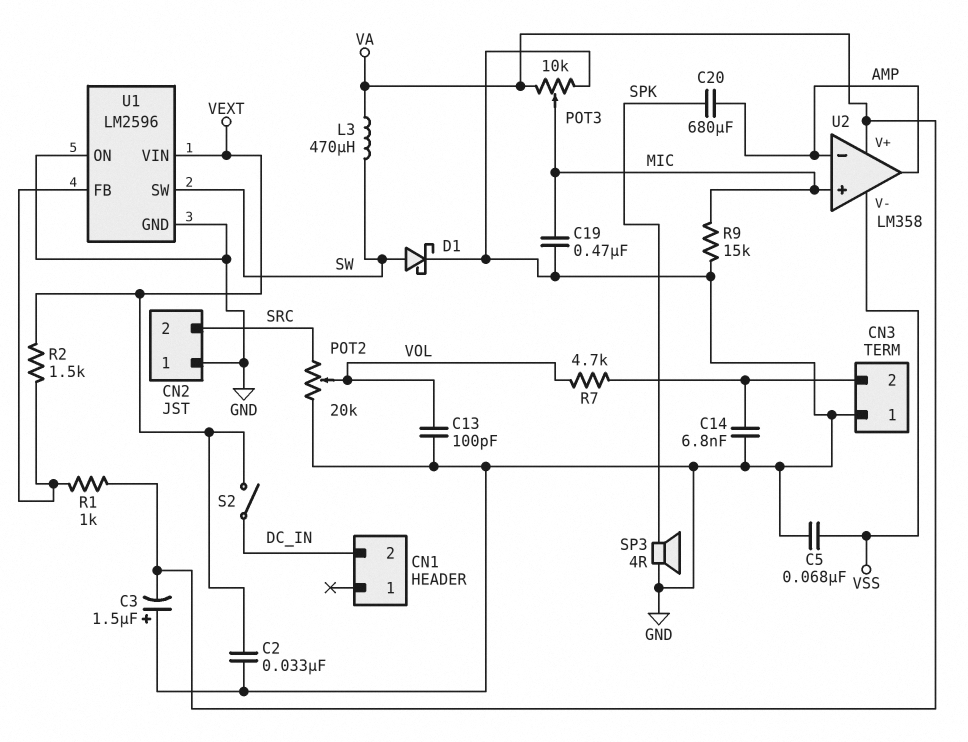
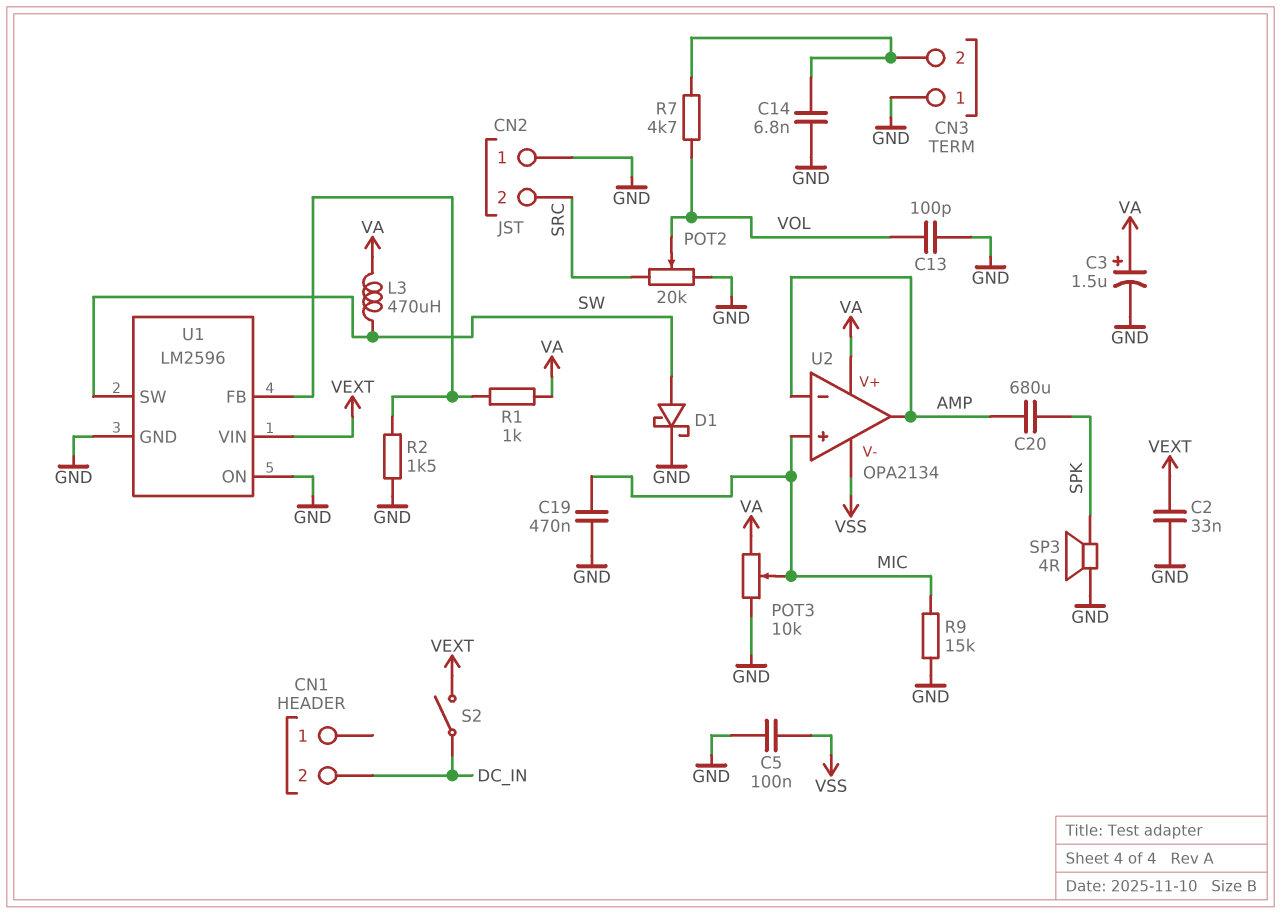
C3: 1.5uF (plus GND, minus VA) -> 1.5uF (plus VA, minus GND)
C5: 68nF (GND, VSS) -> 100nF (GND, VSS)
R2: 1.5k (U1/FB, VEXT) -> 1.5k (GND, U1/FB)
U2: LM358 -> OPA2134

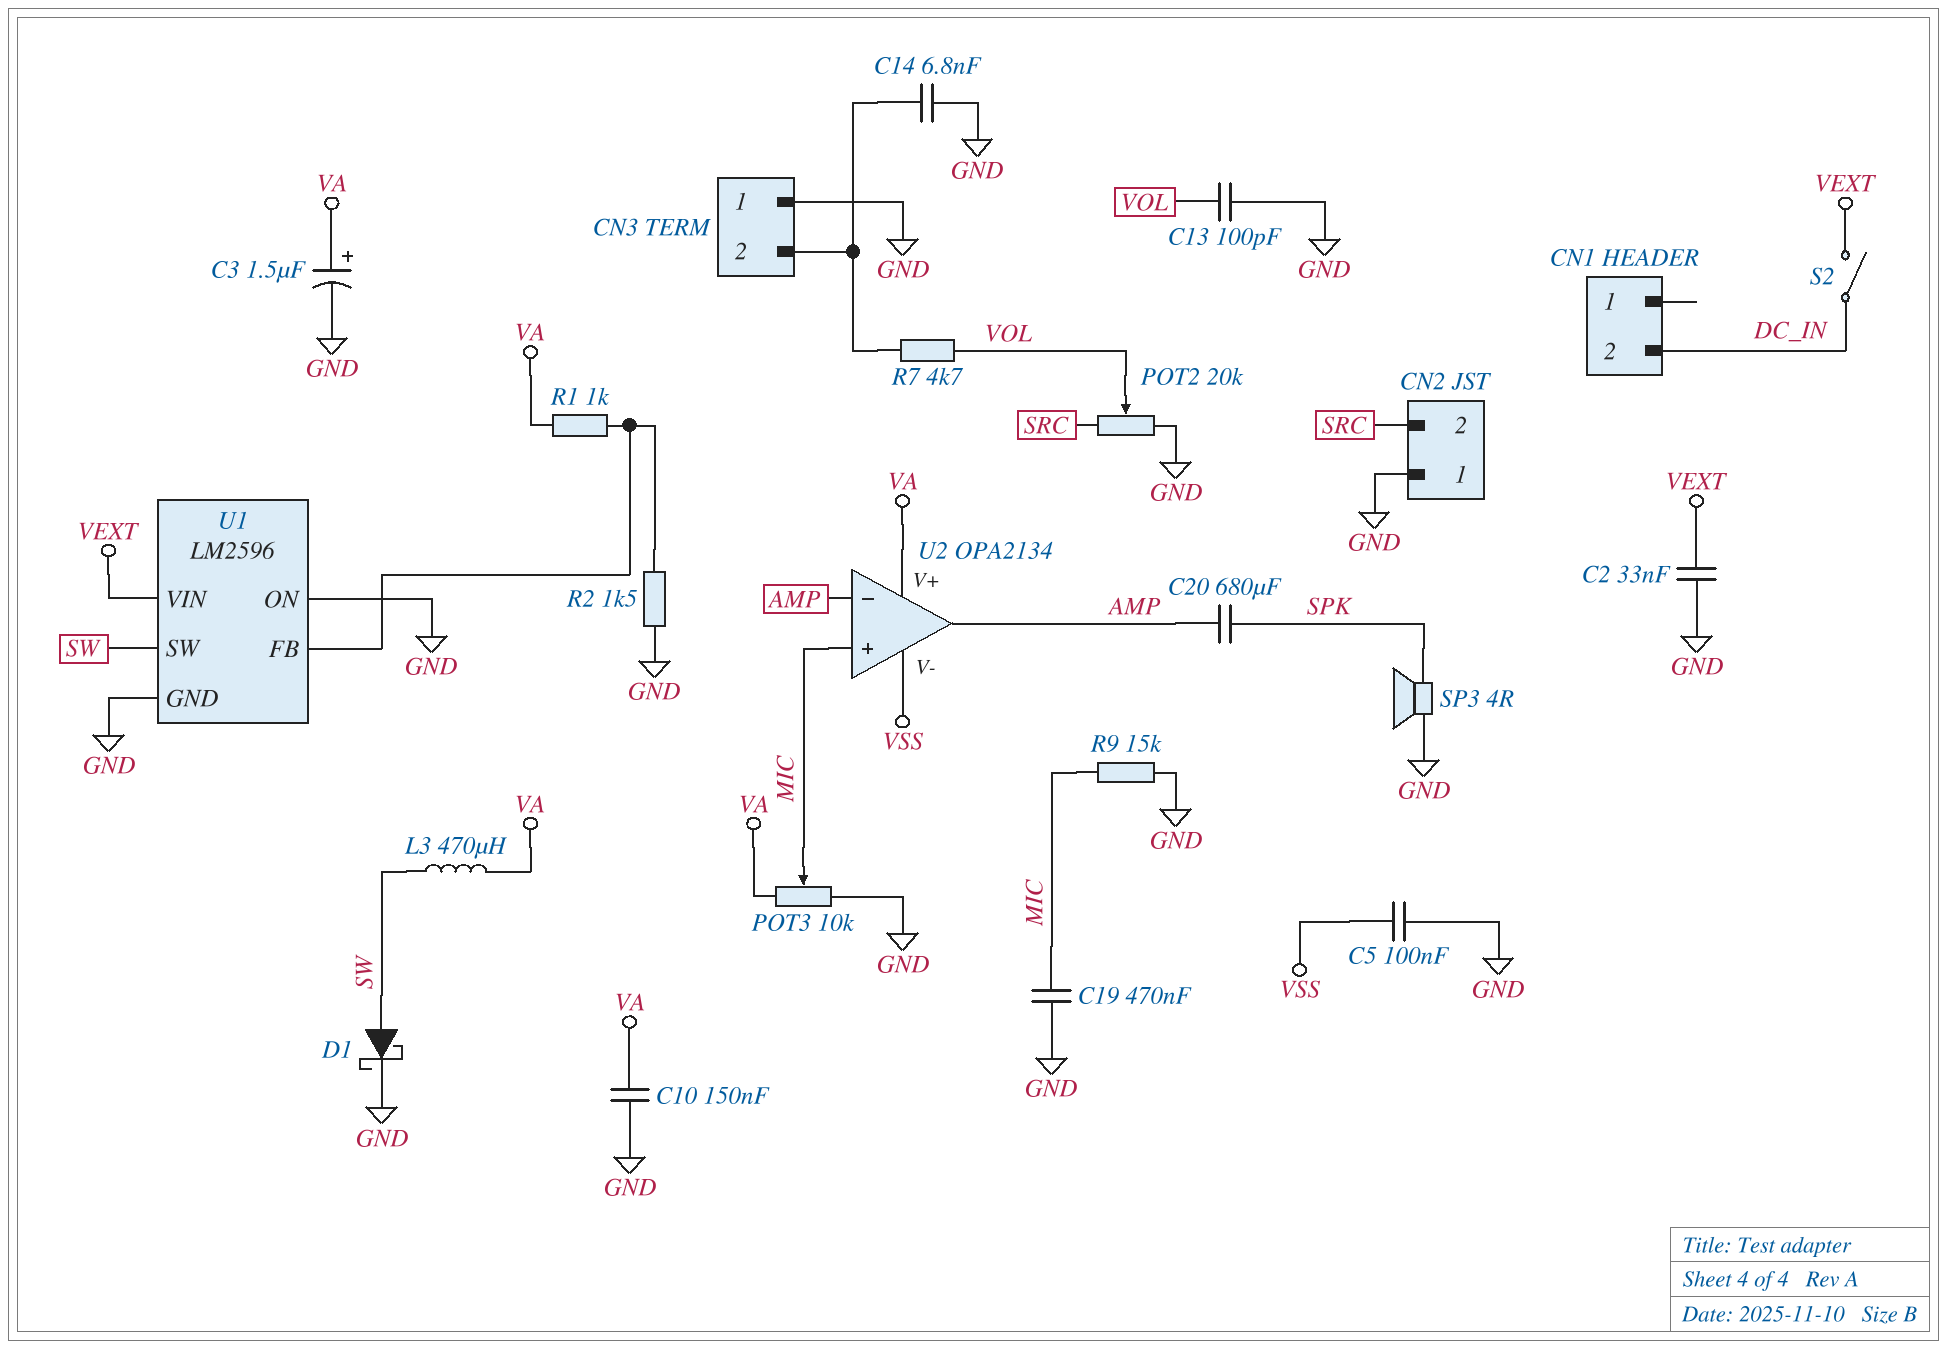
C10: none -> 150nF (GND, VA)

